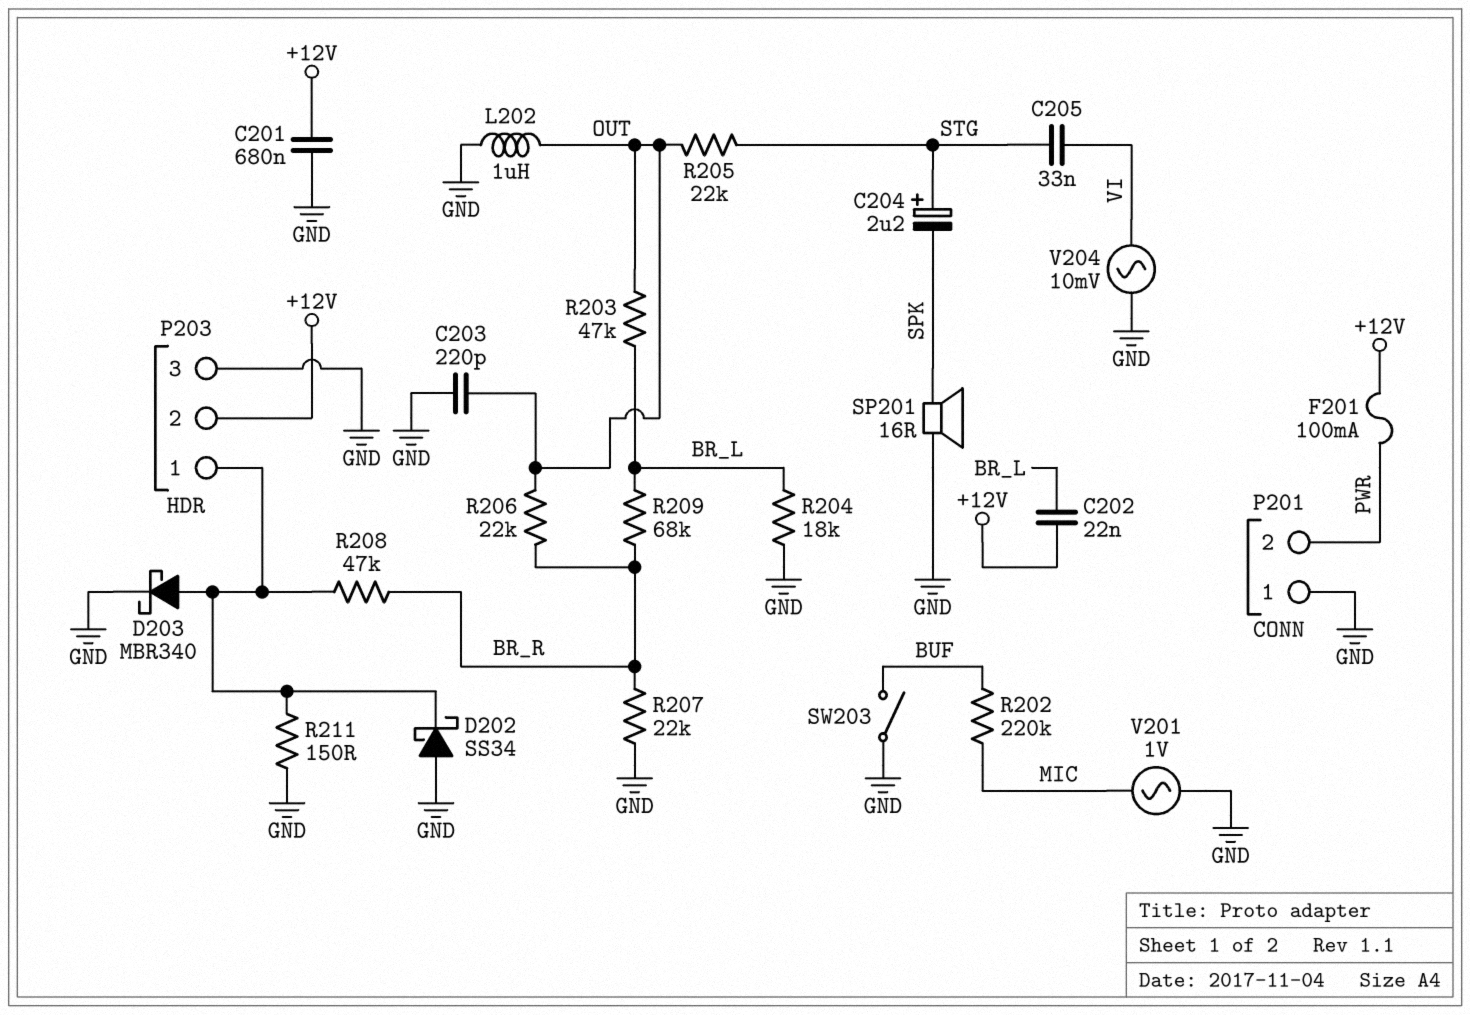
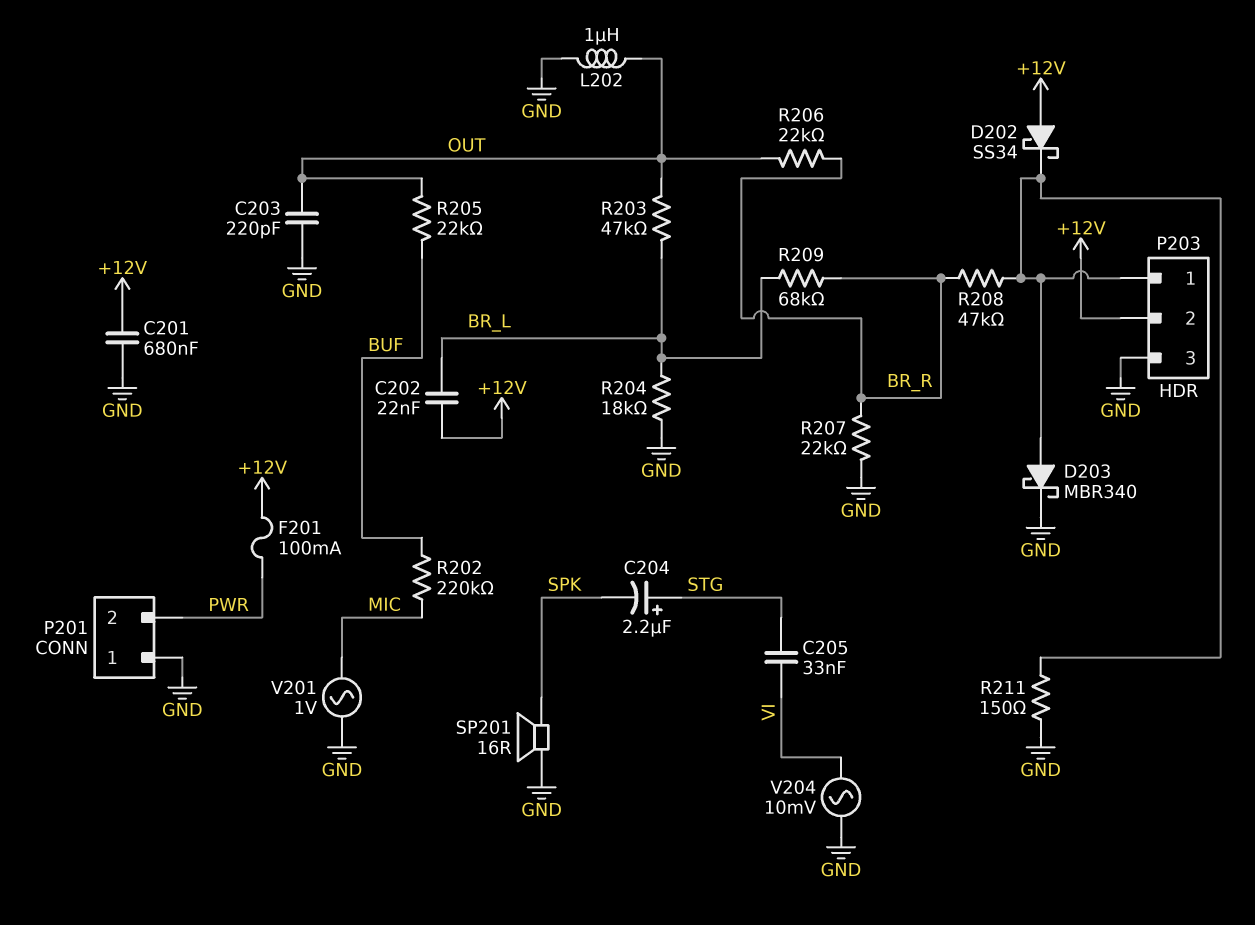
D202: schottky SS34 (A GND, K P203/1) -> schottky SS34 (A +12V, K P203/1)
R205: 22k (OUT, STG) -> 22k (BUF, OUT)
SW203: switch (BUF, GND) -> none

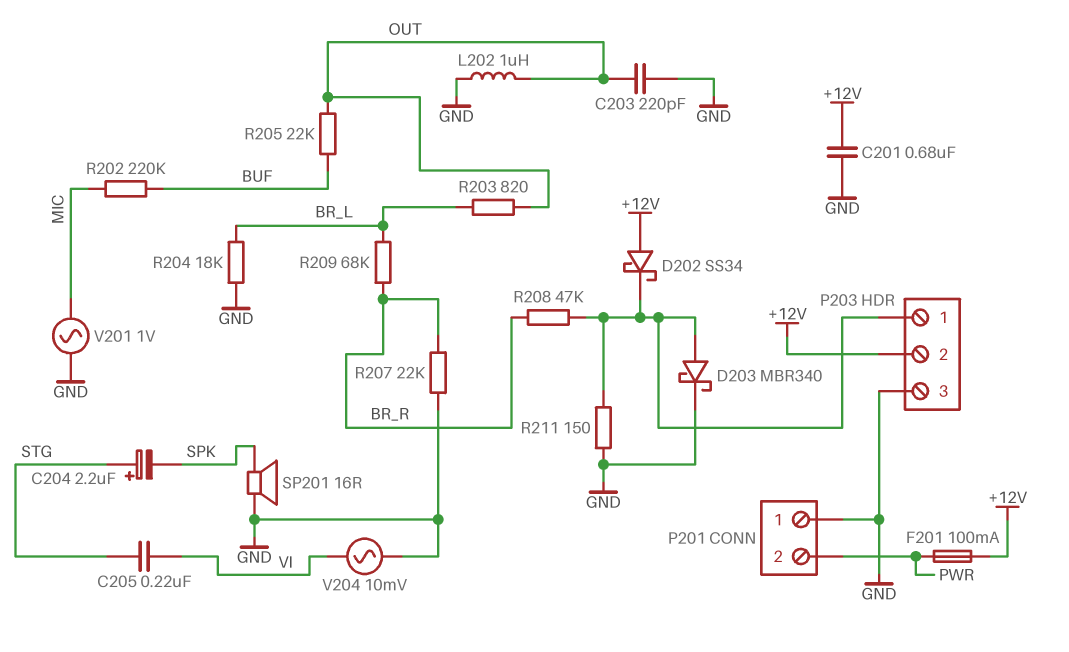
C202: 22nF (+12V, BR_L) -> none
C205: 33nF (STG, VI) -> 220nF (STG, VI)
R203: 47k (BR_L, OUT) -> 820 (BR_L, OUT)
R206: 22k (BR_R, OUT) -> none

